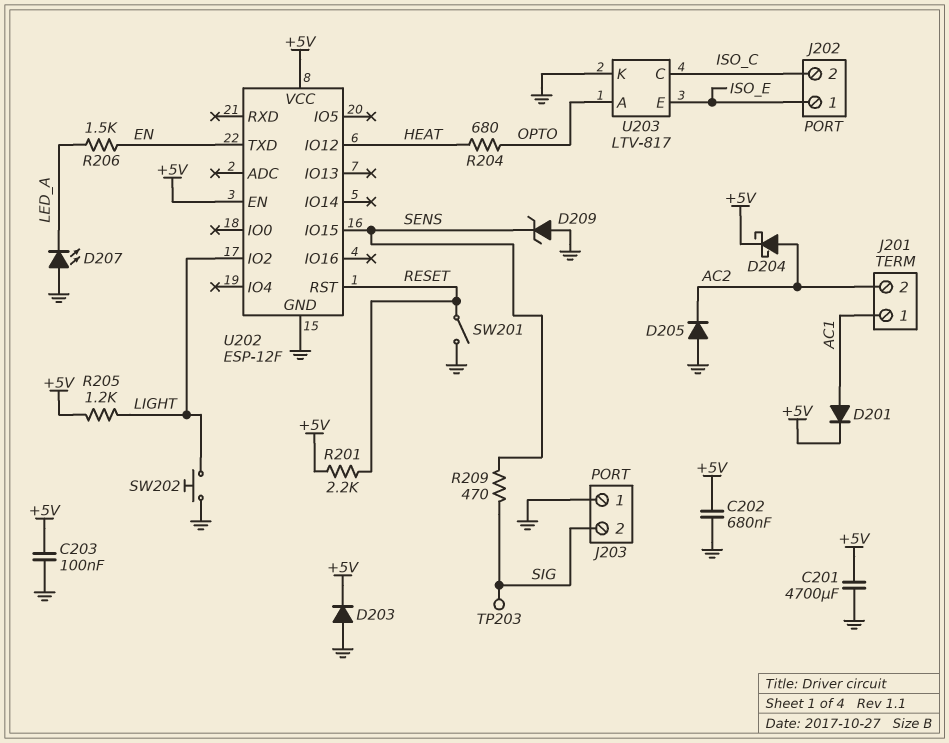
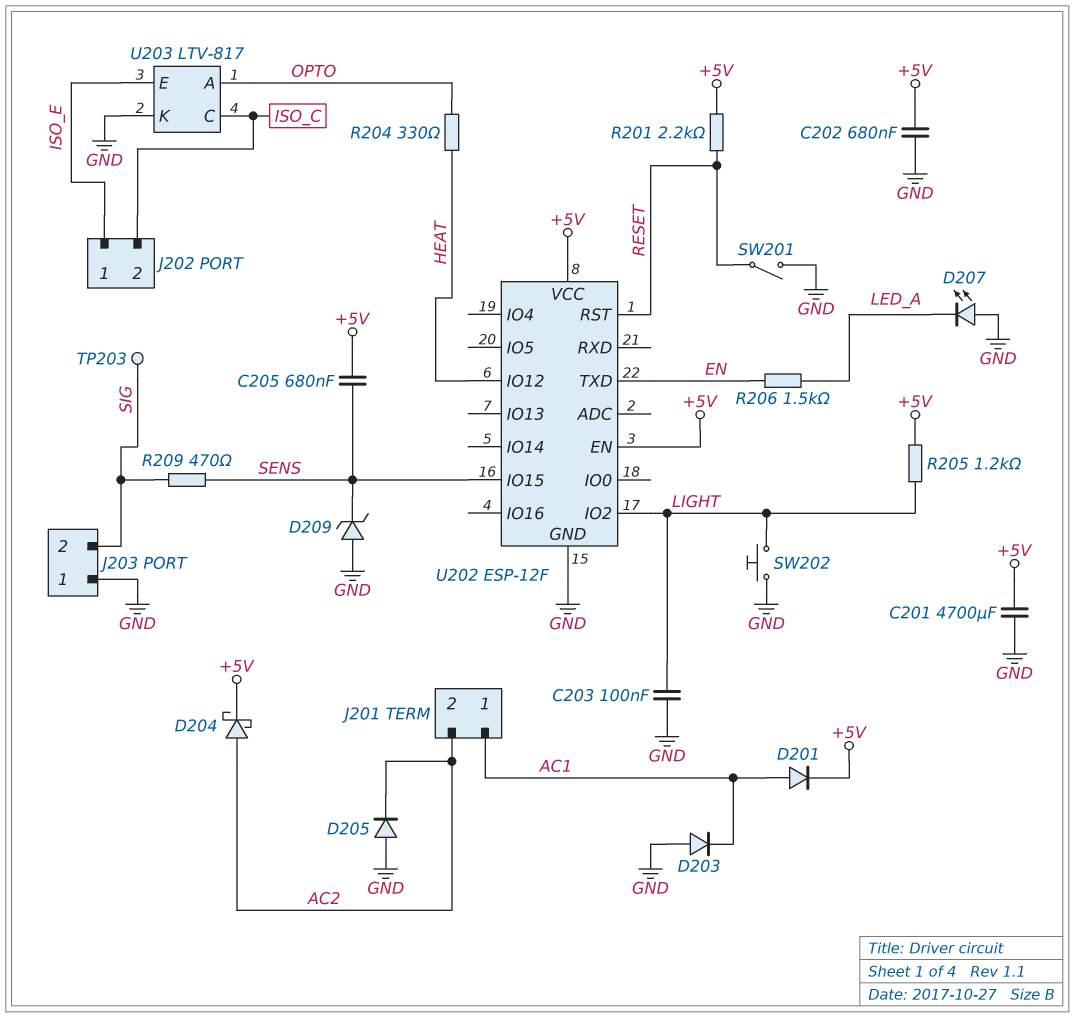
C203: 100nF (+5V, GND) -> 100nF (GND, LIGHT)
C205: none -> 680nF (+5V, SENS)
D203: diode (A GND, K +5V) -> diode (A GND, K AC1)
R204: 680 (HEAT, OPTO) -> 330 (HEAT, OPTO)

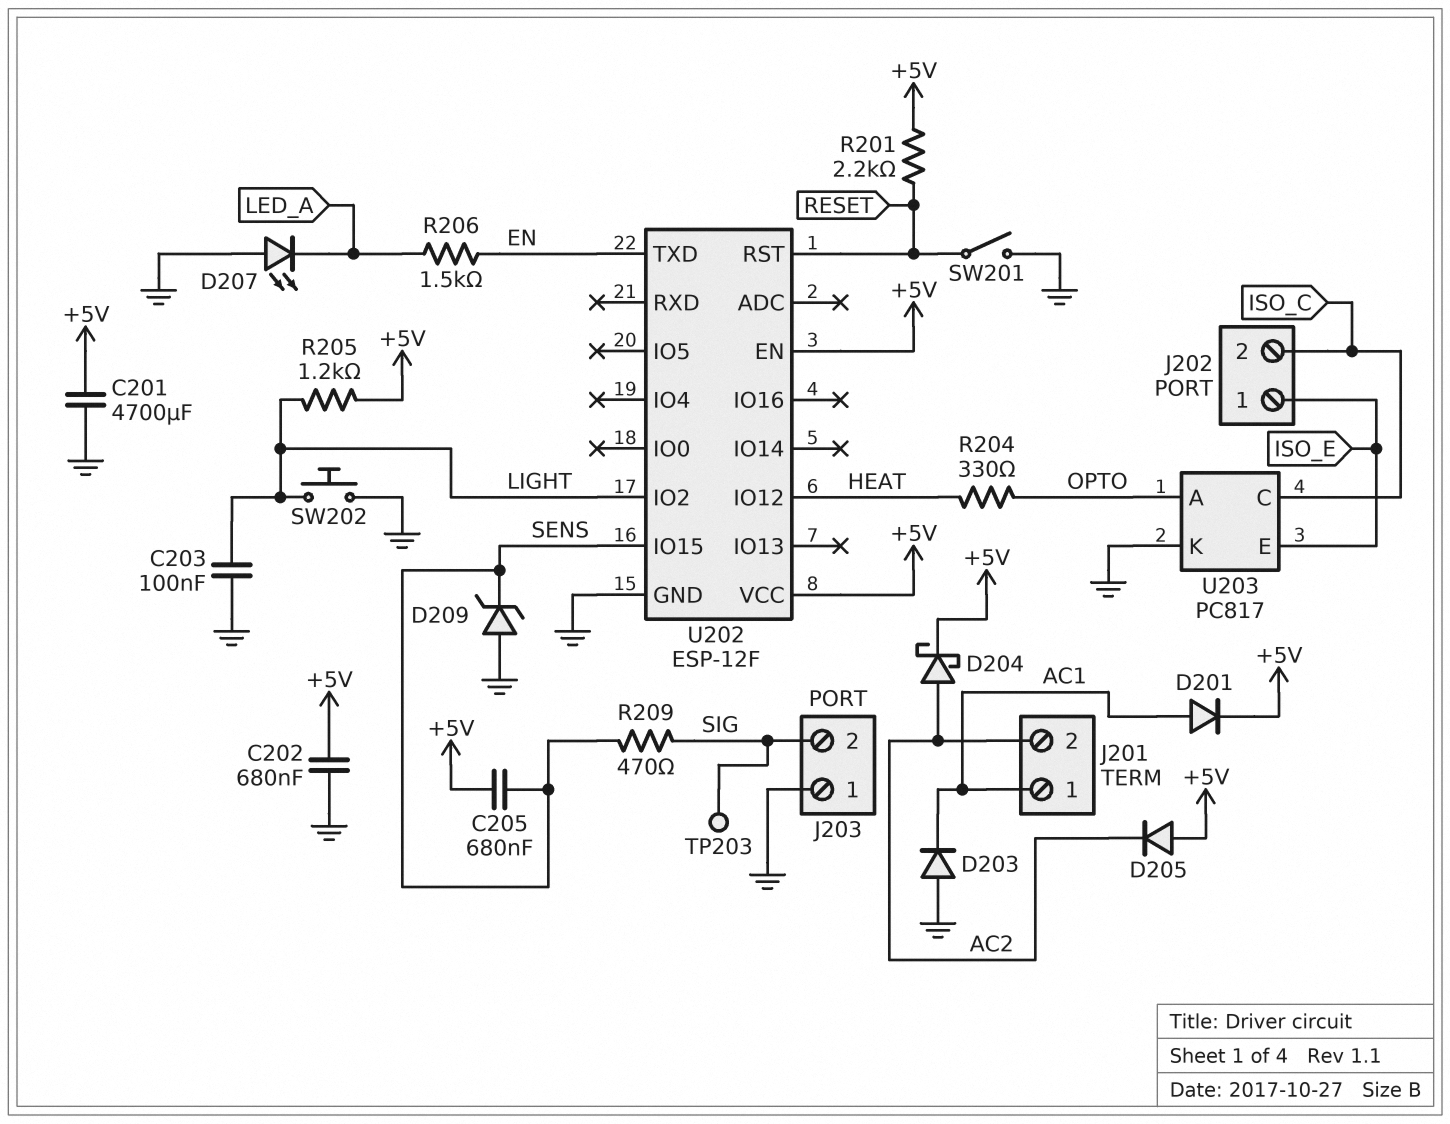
D205: diode (A GND, K AC2) -> diode (A +5V, K AC2)
U203: LTV-817 -> PC817

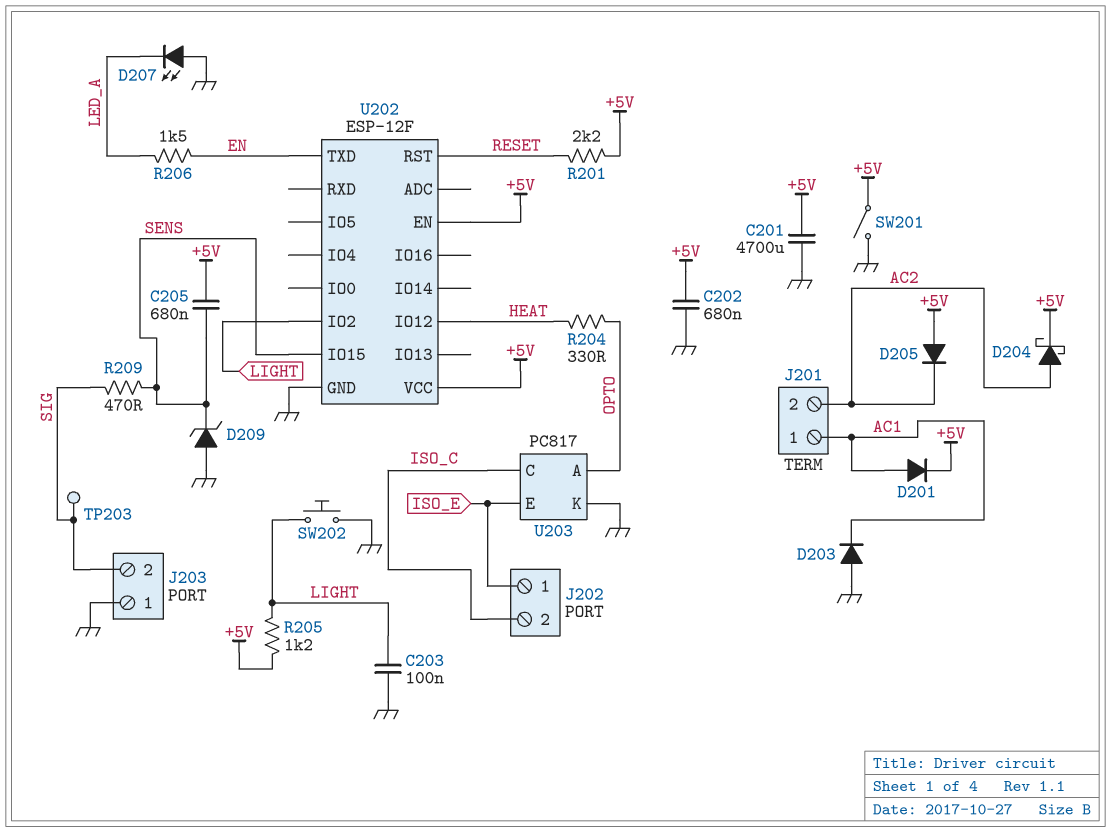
SW201: switch (GND, RESET) -> switch (+5V, GND)

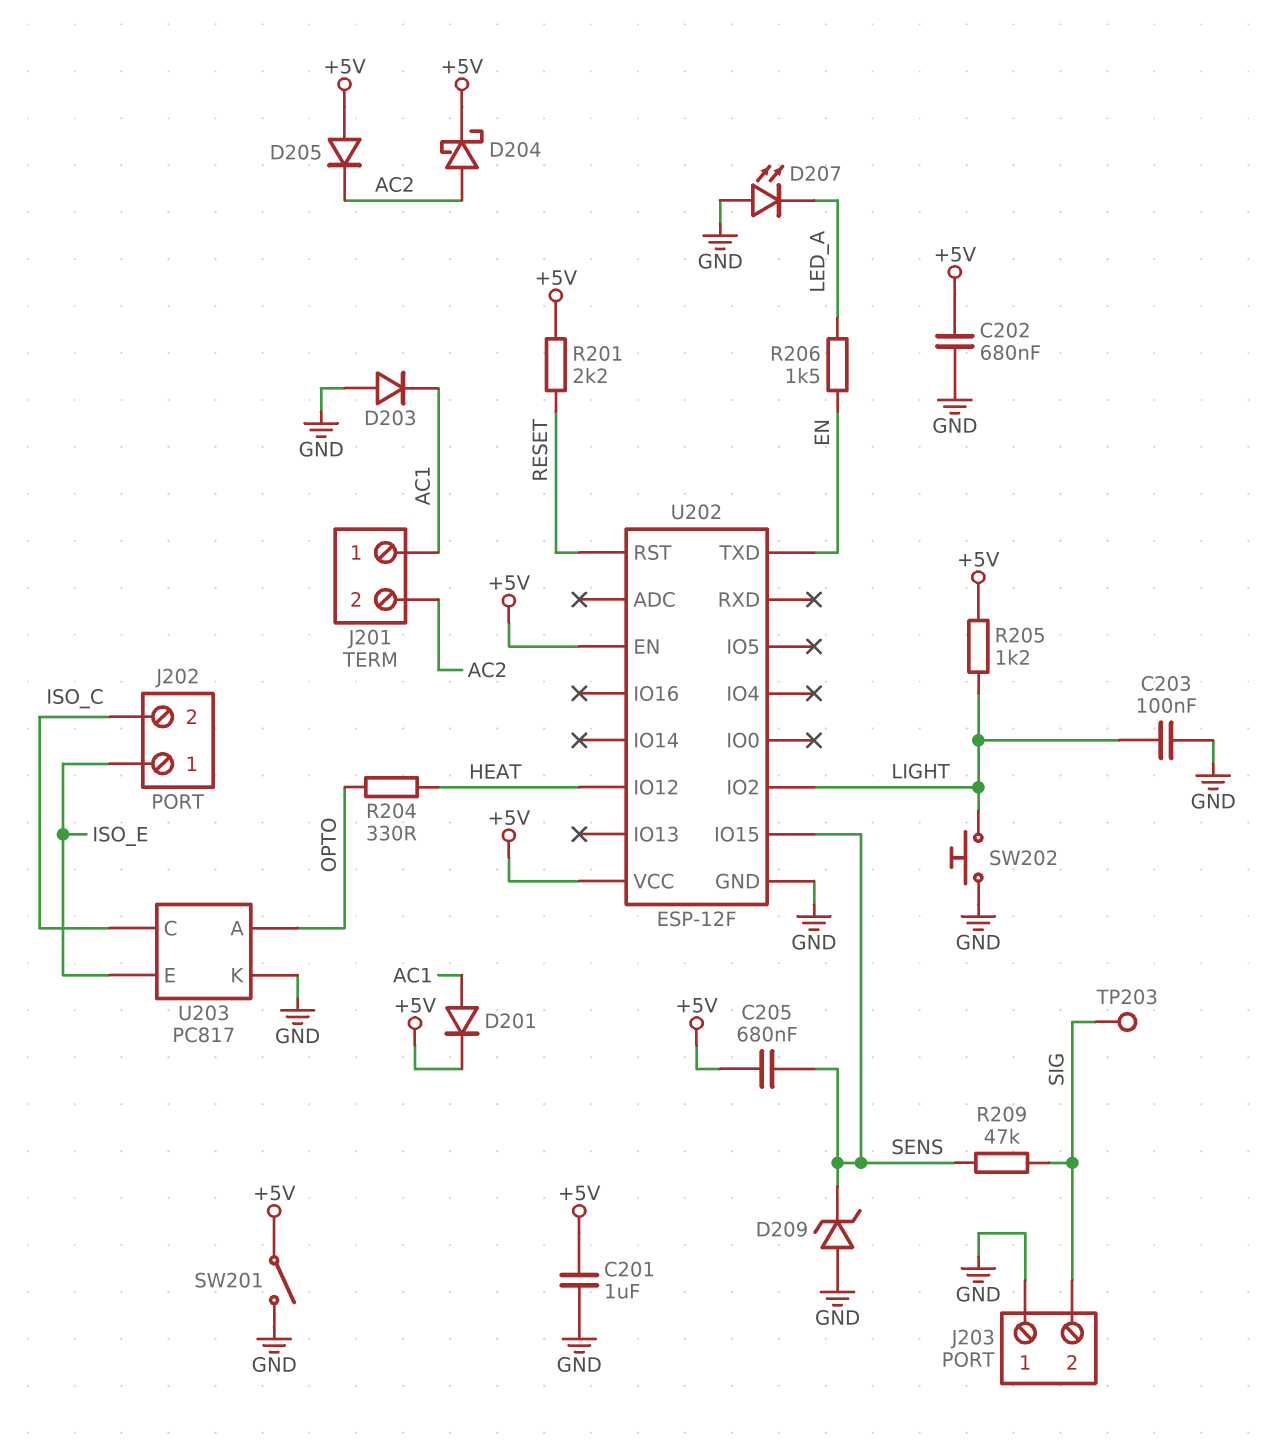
C201: 4700uF (+5V, GND) -> 1uF (+5V, GND)
R209: 470 (SENS, SIG) -> 47k (SENS, SIG)

